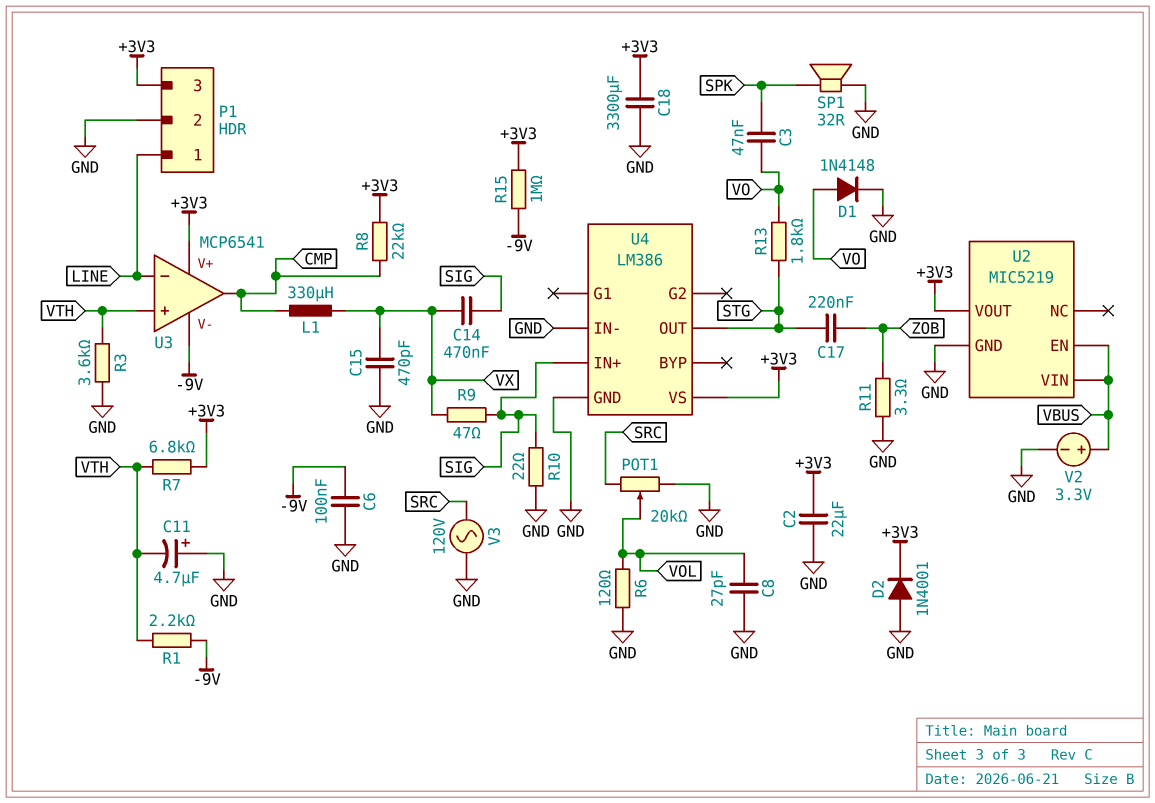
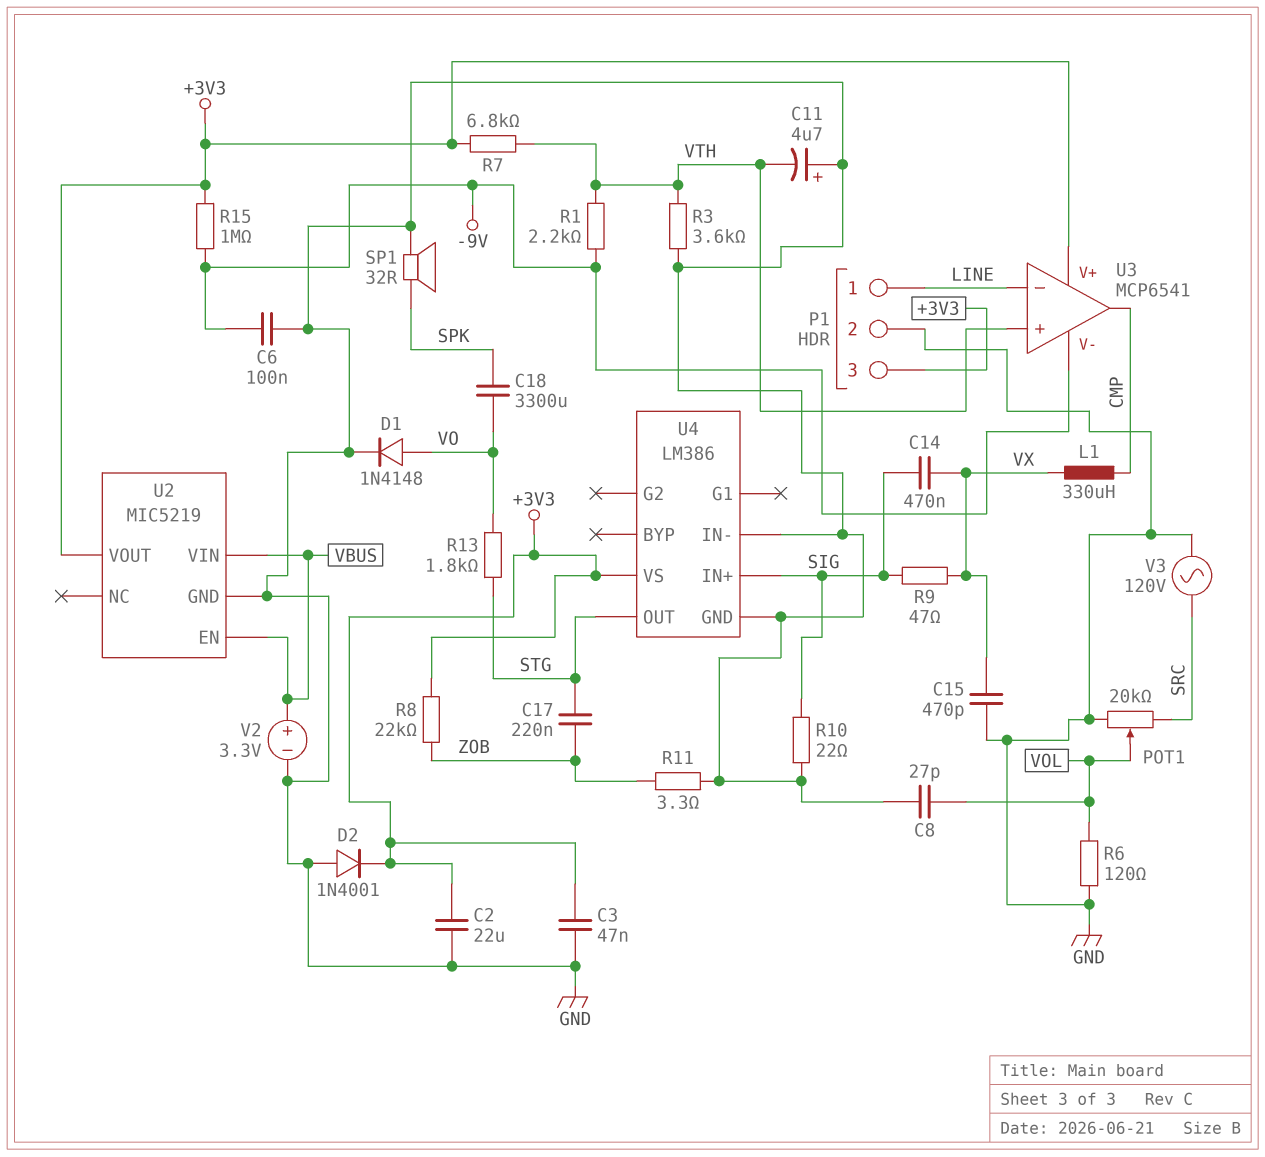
C3: 47nF (SPK, VO) -> 47nF (+3V3, GND)
C18: 3300uF (+3V3, GND) -> 3300uF (SPK, VO)
R8: 22k (+3V3, CMP) -> 22k (+3V3, ZOB)

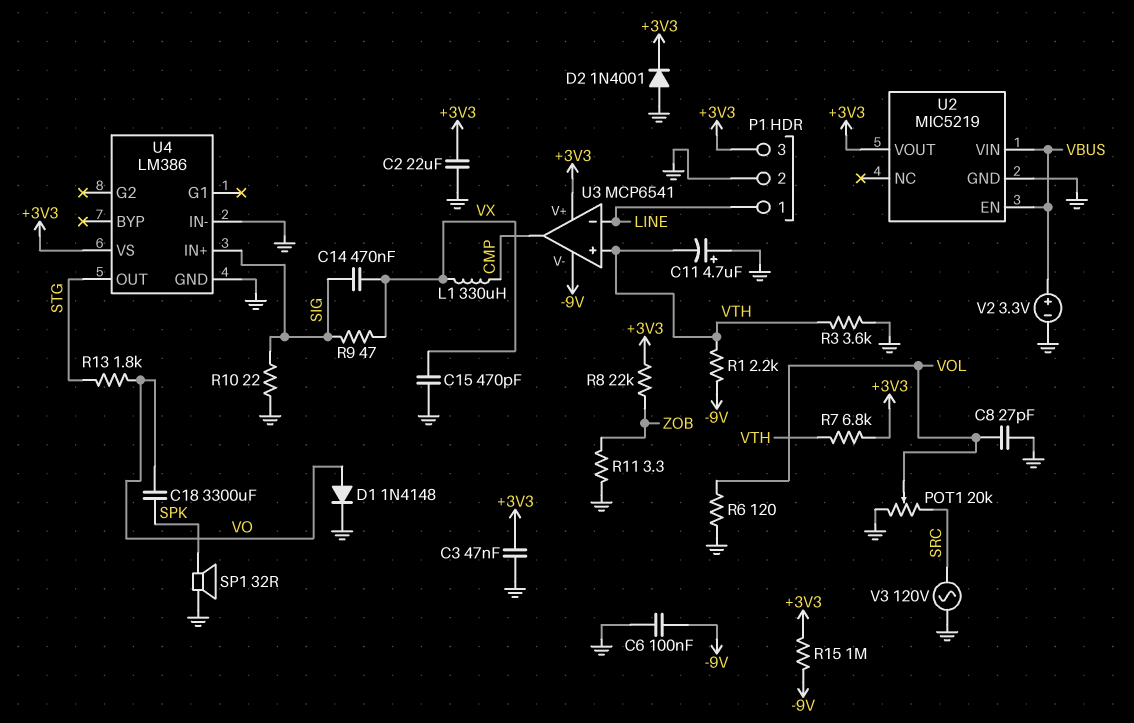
C17: 220nF (STG, ZOB) -> none

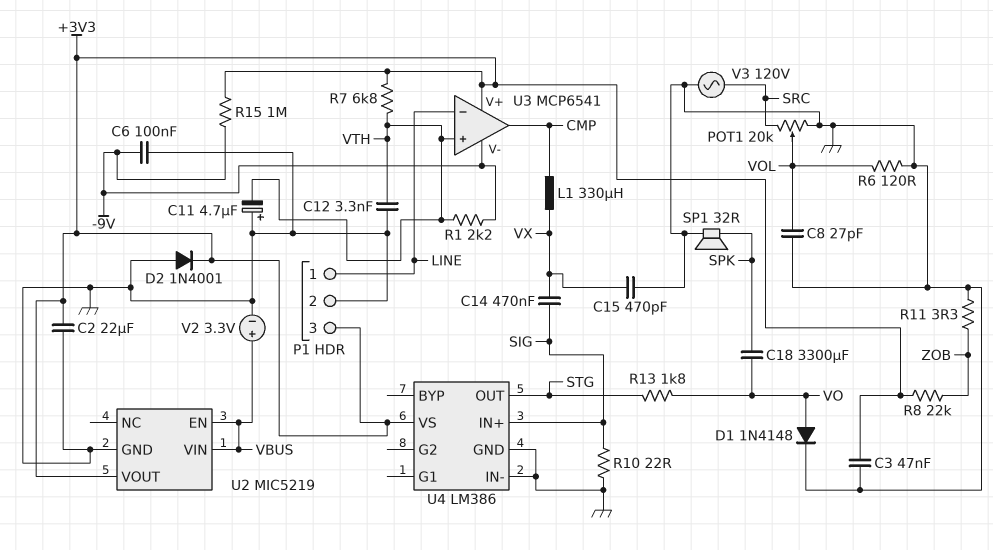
C12: none -> 3.3nF (GND, VTH)
R3: 3.6k (GND, VTH) -> none
R9: 47 (SIG, VX) -> none

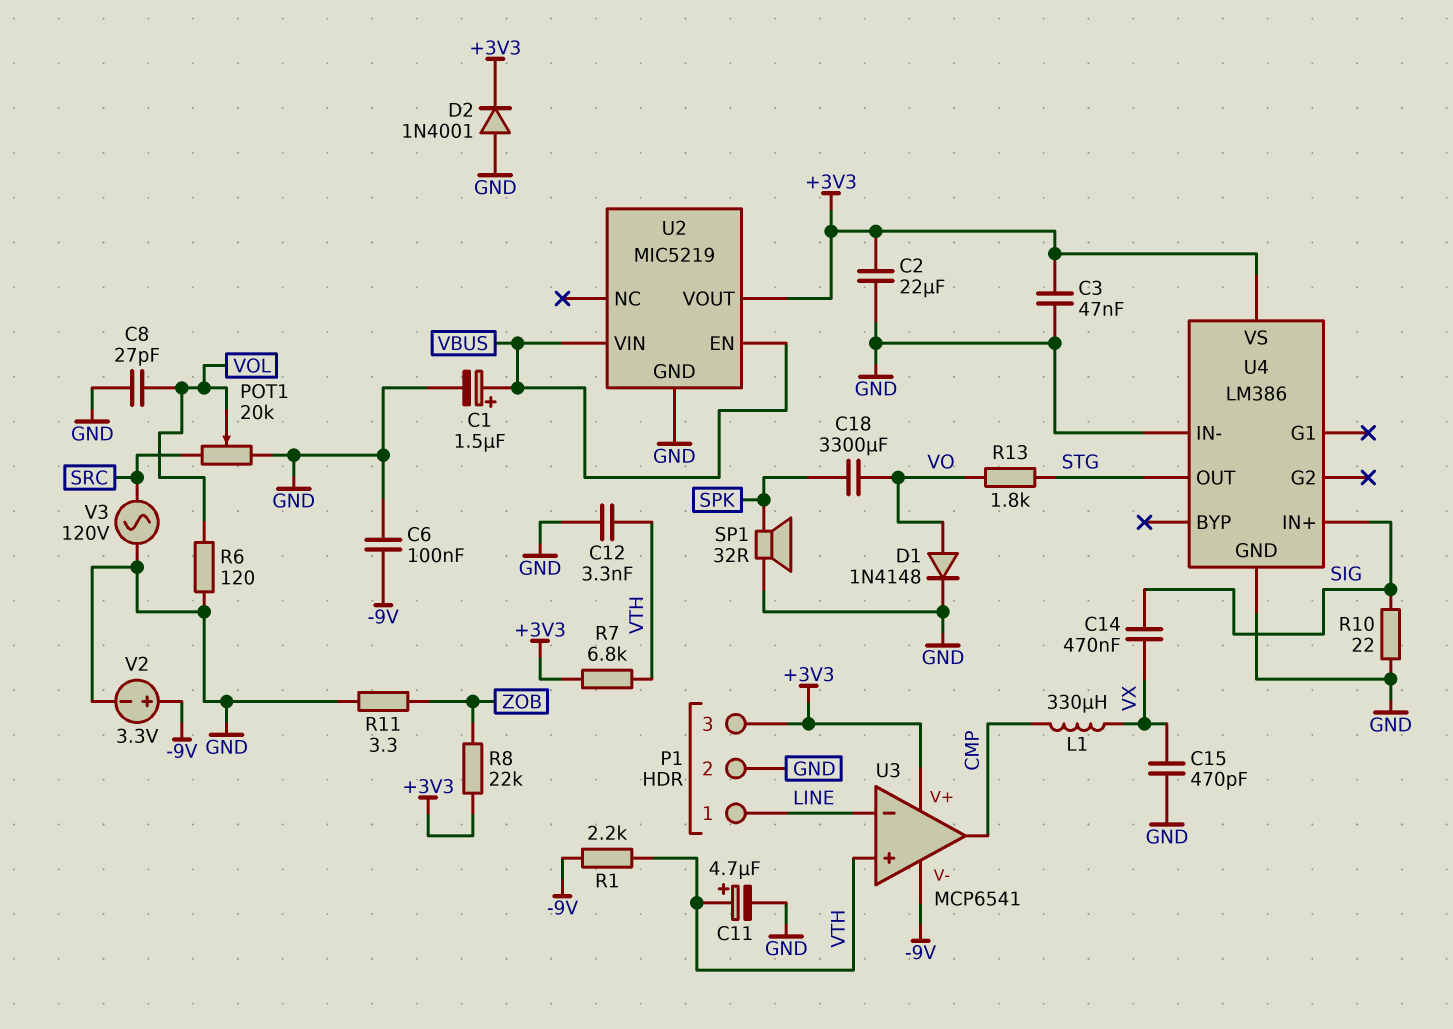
C1: none -> 1.5uF (plus VBUS, minus GND)
C11: 4.7uF (plus GND, minus VTH) -> 4.7uF (plus VTH, minus GND)
R15: 1M (+3V3, -9V) -> none
V2: 3.3V (plus VBUS, minus GND) -> 3.3V (plus -9V, minus GND)

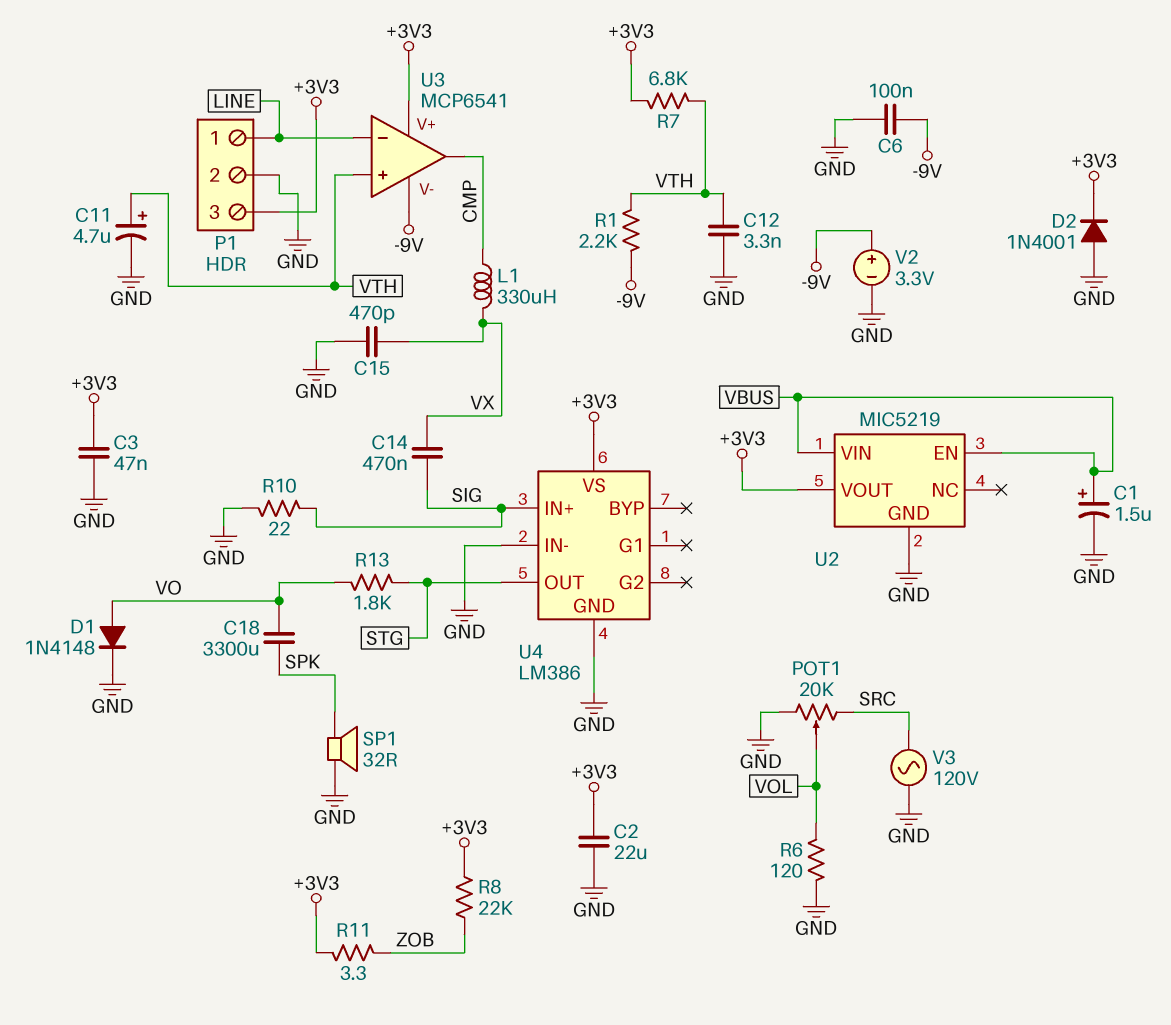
C8: 27pF (GND, VOL) -> none
R11: 3.3 (GND, ZOB) -> 3.3 (+3V3, ZOB)

